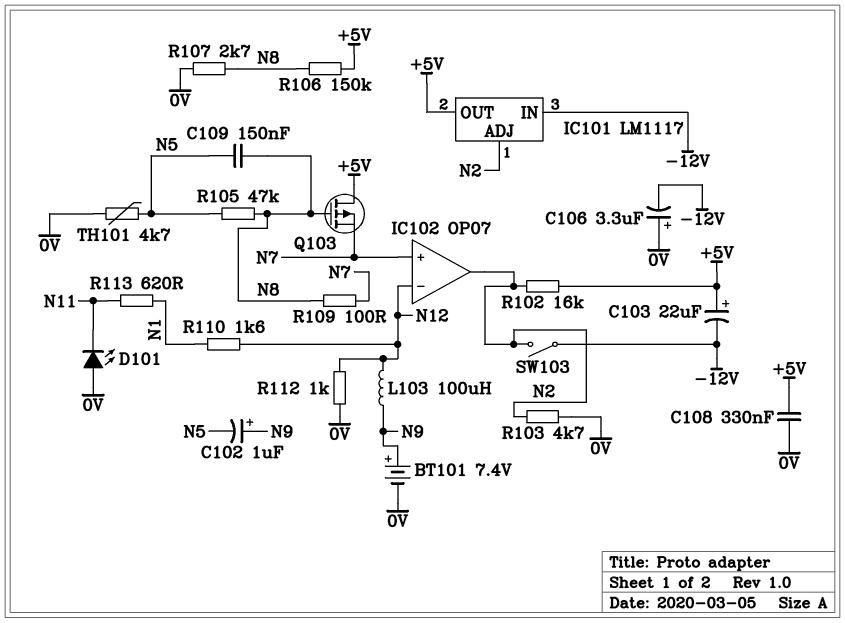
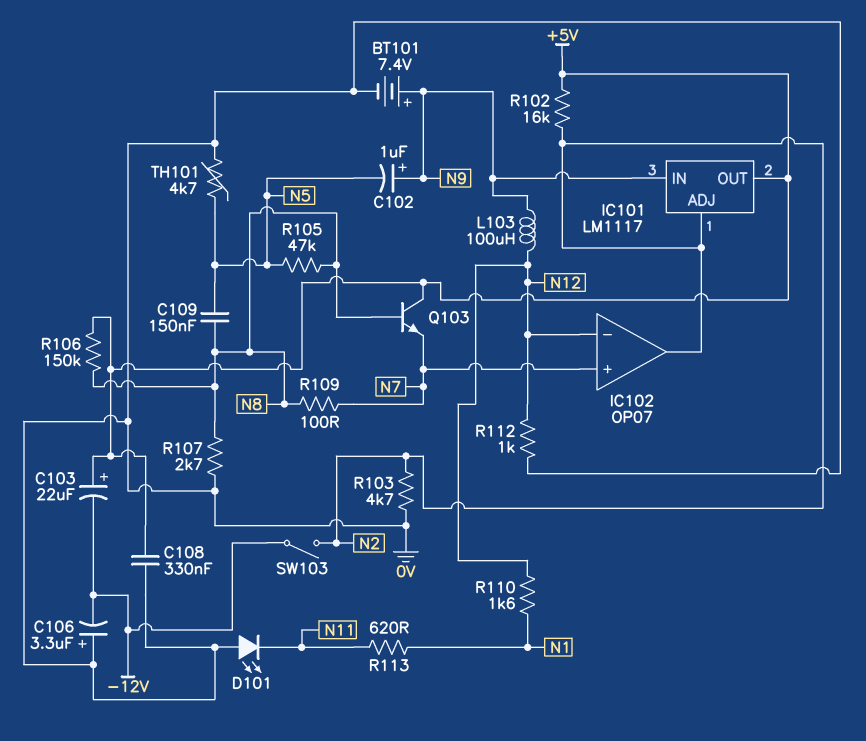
IC101 pin IN: -12V -> N9
Q103: PMOS (G N8, D +5V, S N7) -> NPN (B N8, C +5V, E N7)

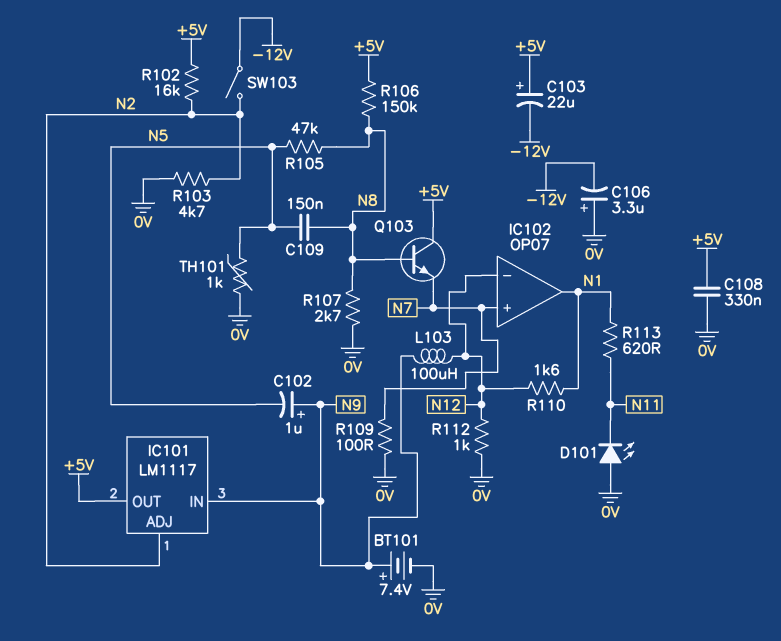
IC102 pin out: N2 -> N1
R109: 100 (N7, N8) -> 100 (0V, N7)
TH101: 4.7k (0V, N5) -> 1k (0V, N5)

